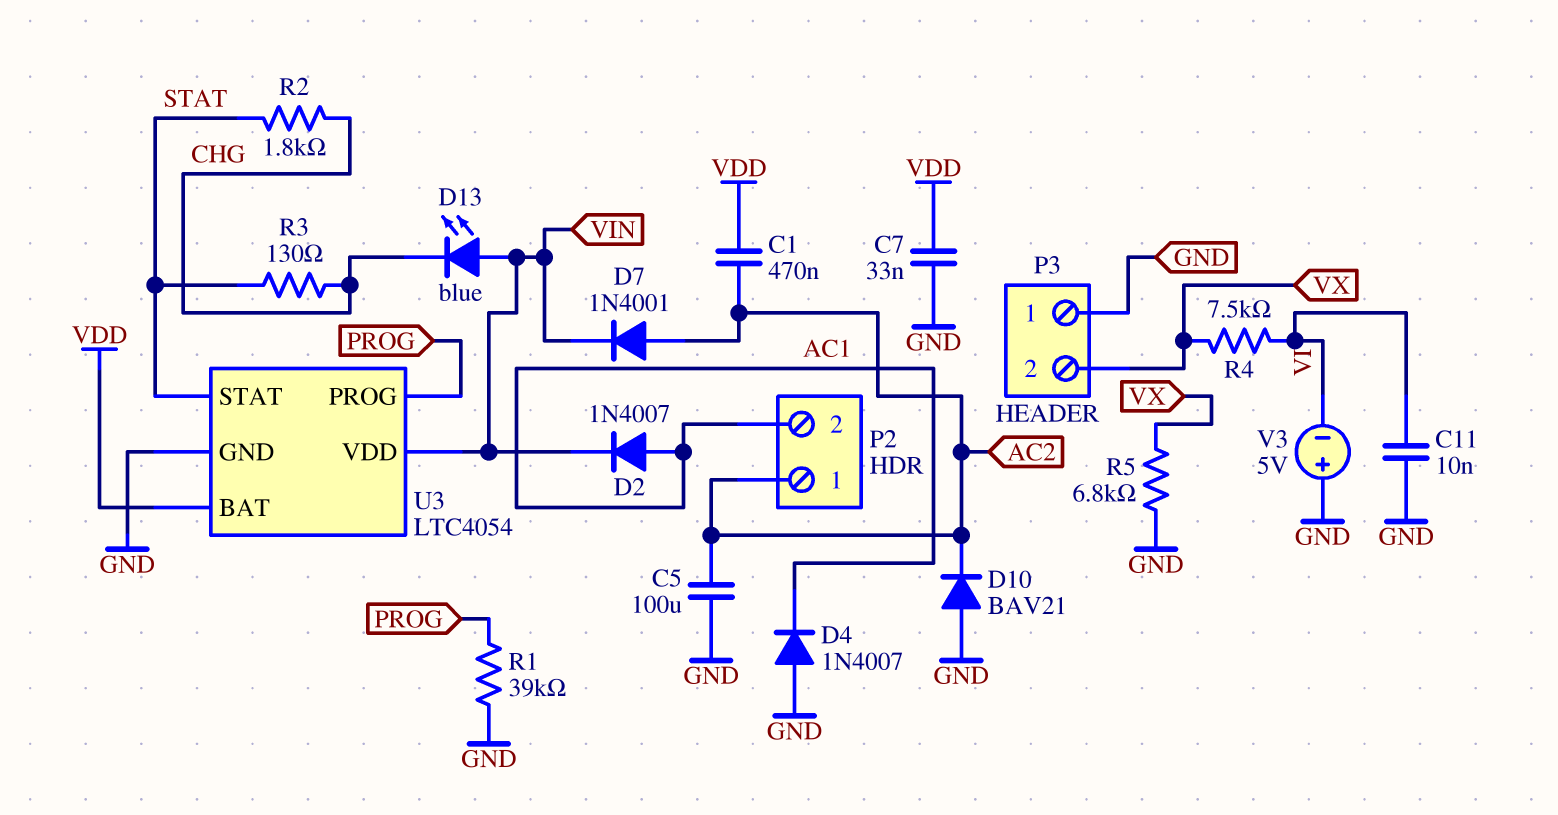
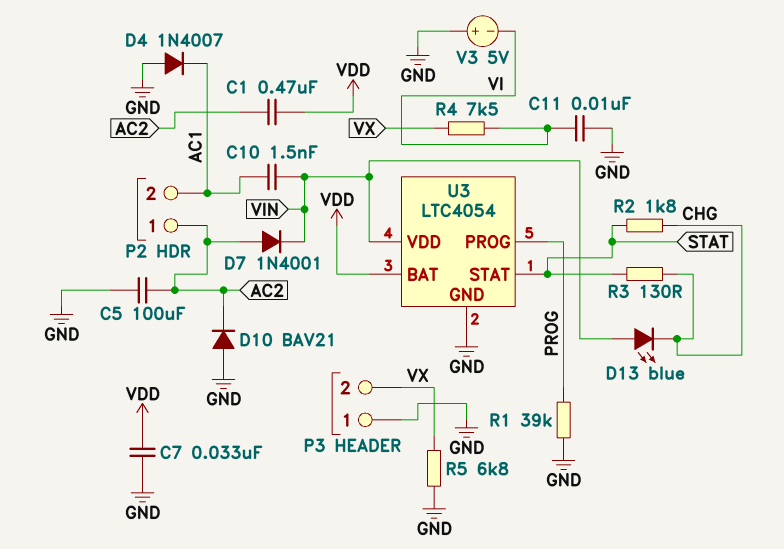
C10: none -> 1.5nF (AC1, VIN)
D2: diode 1N4007 (A AC1, K VIN) -> none

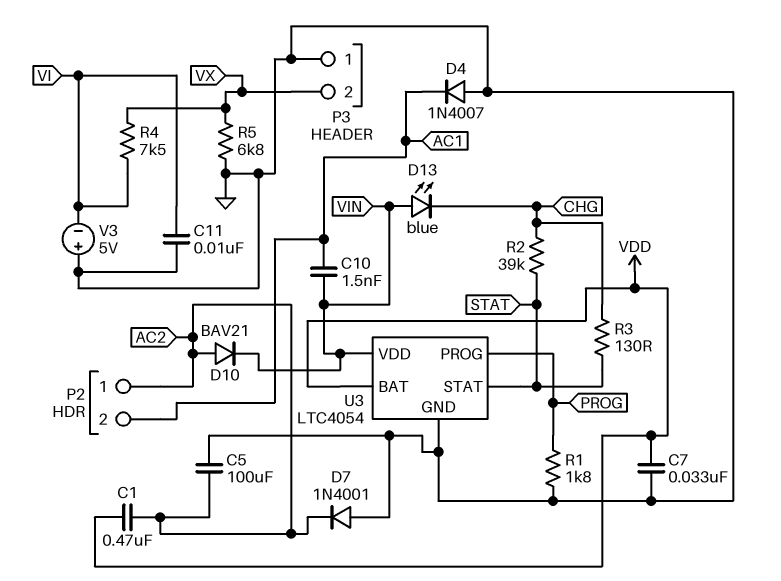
D7: diode 1N4001 (A AC2, K VIN) -> diode 1N4001 (A GND, K AC2)
D10: diode BAV21 (A GND, K AC2) -> diode BAV21 (A AC2, K VIN)
R1: 39k (GND, PROG) -> 1.8k (GND, PROG)
R2: 1.8k (CHG, STAT) -> 39k (CHG, STAT)

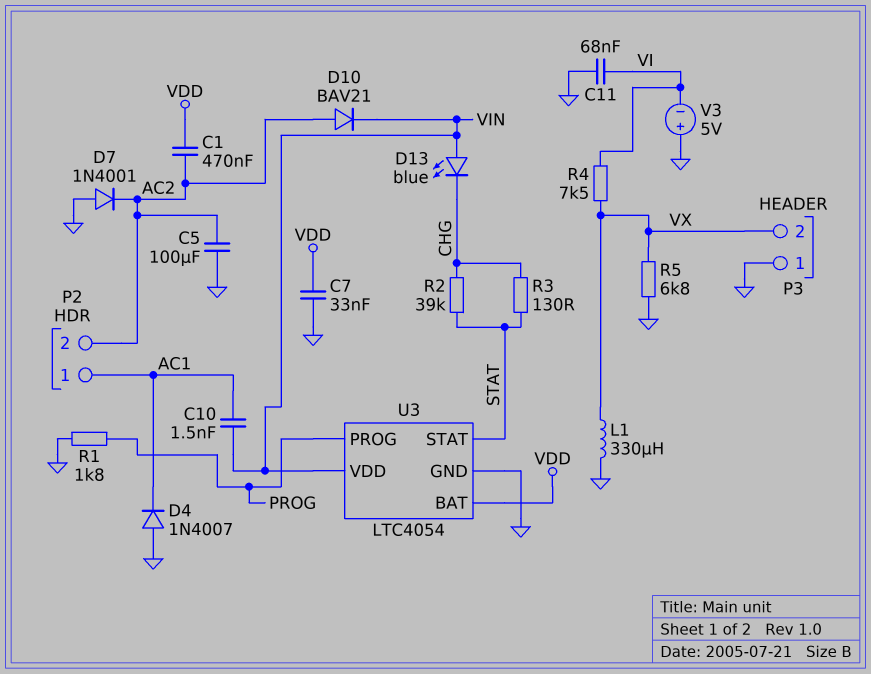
C11: 10nF (GND, VI) -> 68nF (GND, VI)
L1: none -> 330uH (GND, VX)
P2 pin 1: AC2 -> AC1
P2 pin 2: AC1 -> AC2

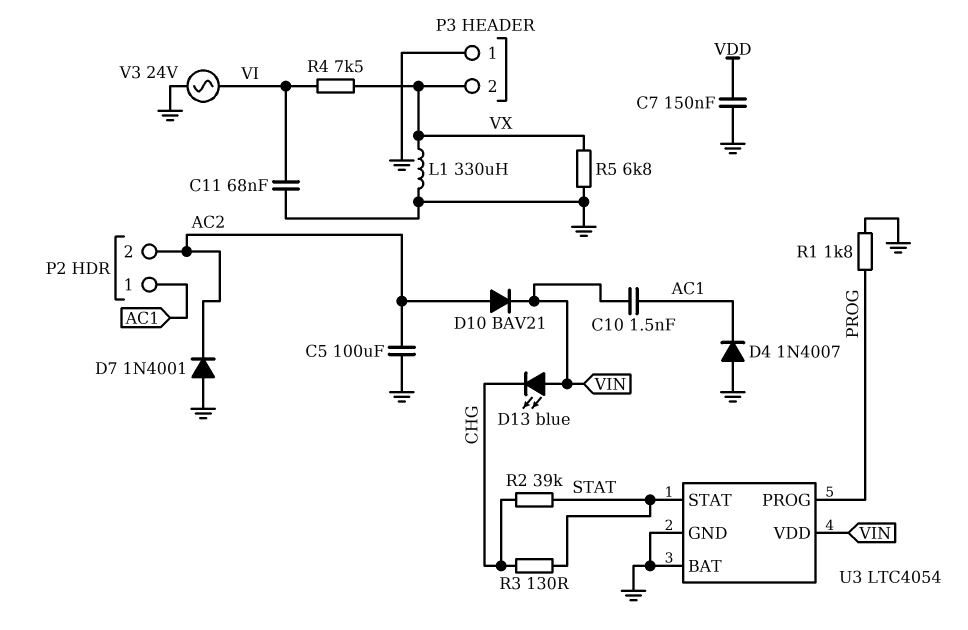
C1: 470nF (AC2, VDD) -> none
C7: 33nF (GND, VDD) -> 150nF (GND, VDD)
U3 pin BAT: VDD -> GND
V3: 5V (plus GND, minus VI) -> AC 24V (GND, VI)

